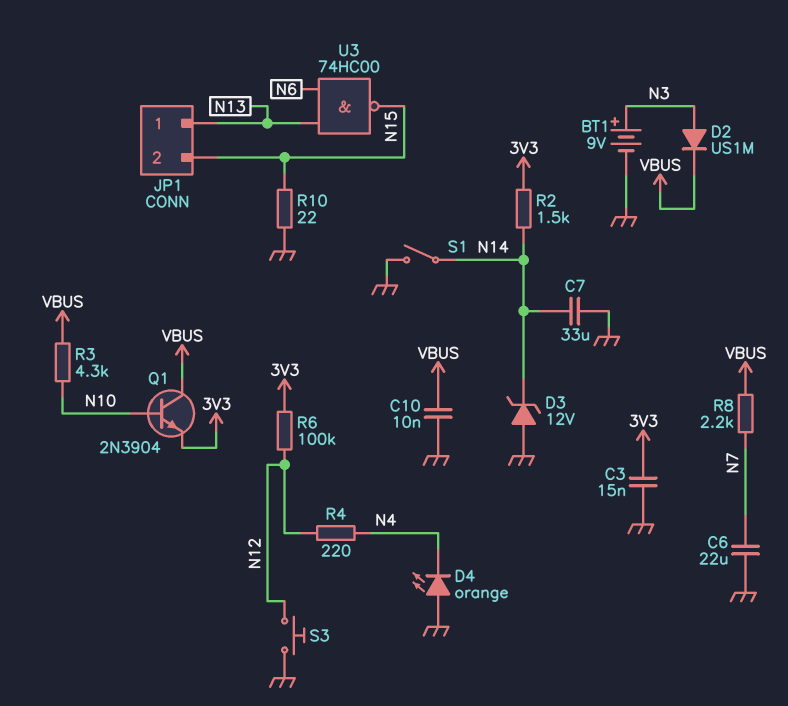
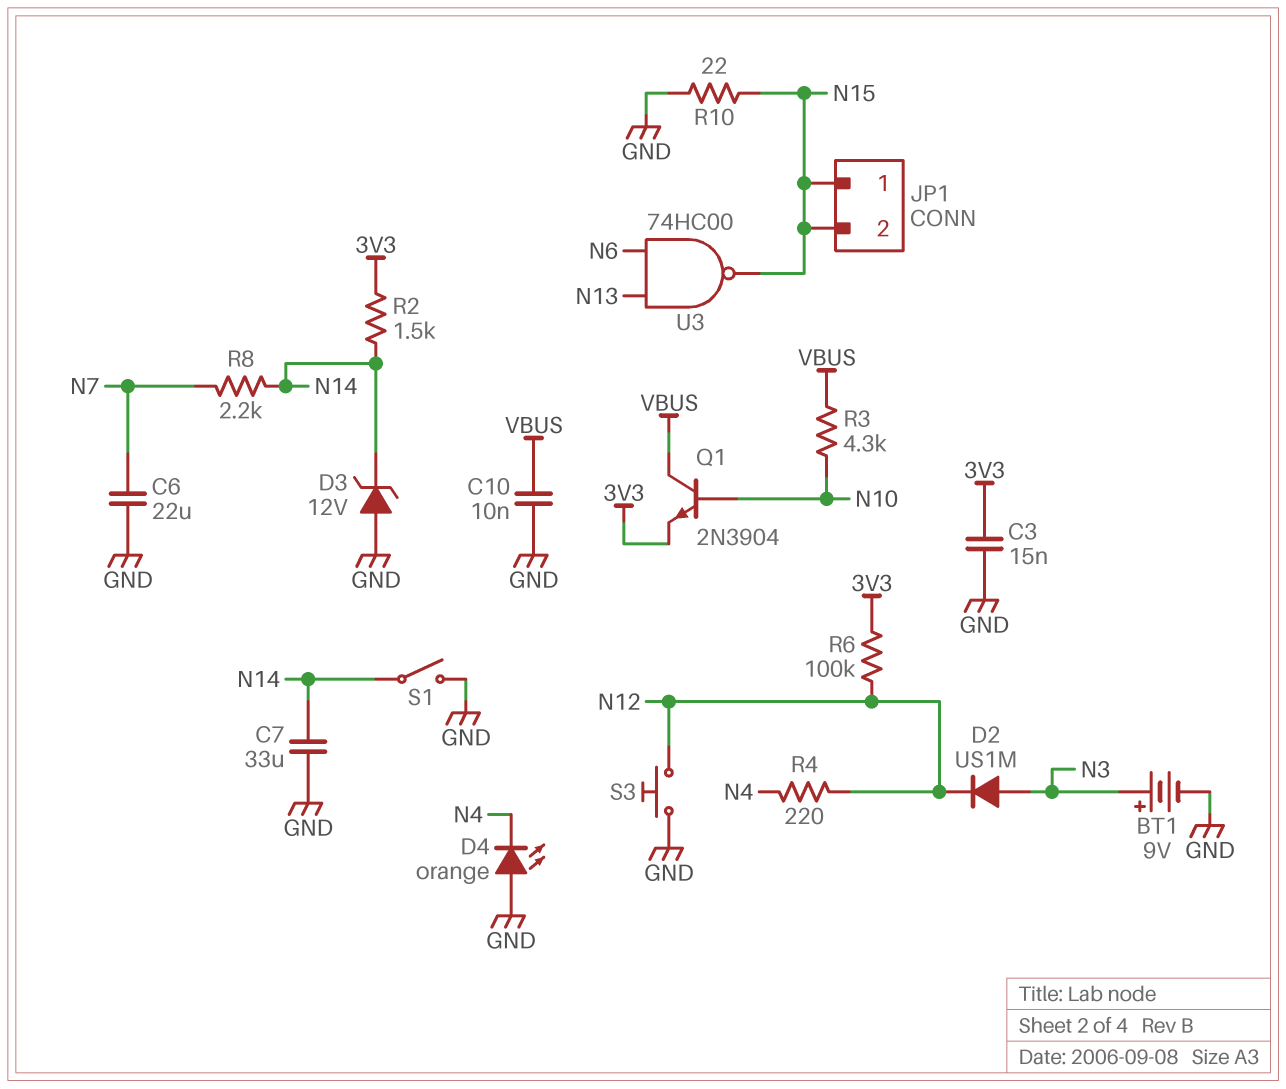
D2: diode US1M (A N3, K VBUS) -> diode US1M (A N3, K N12)
JP1 pin 1: N13 -> N15
R8: 2.2k (N7, VBUS) -> 2.2k (N7, N14)

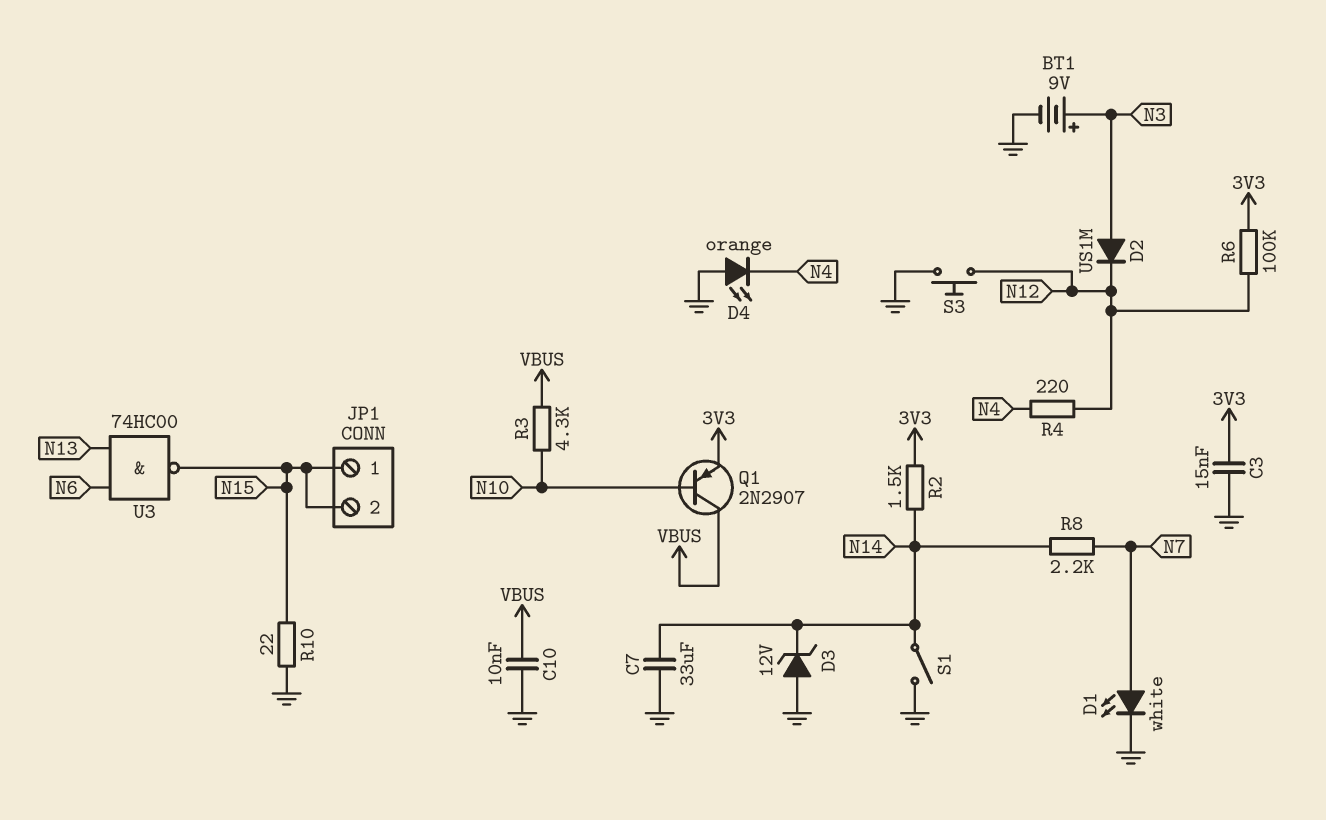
C6: 22uF (GND, N7) -> none
D1: none -> LED white (A N7, K GND)
Q1: NPN 2N3904 (B N10, C VBUS, E 3V3) -> PNP 2N2907 (B N10, C VBUS, E 3V3)

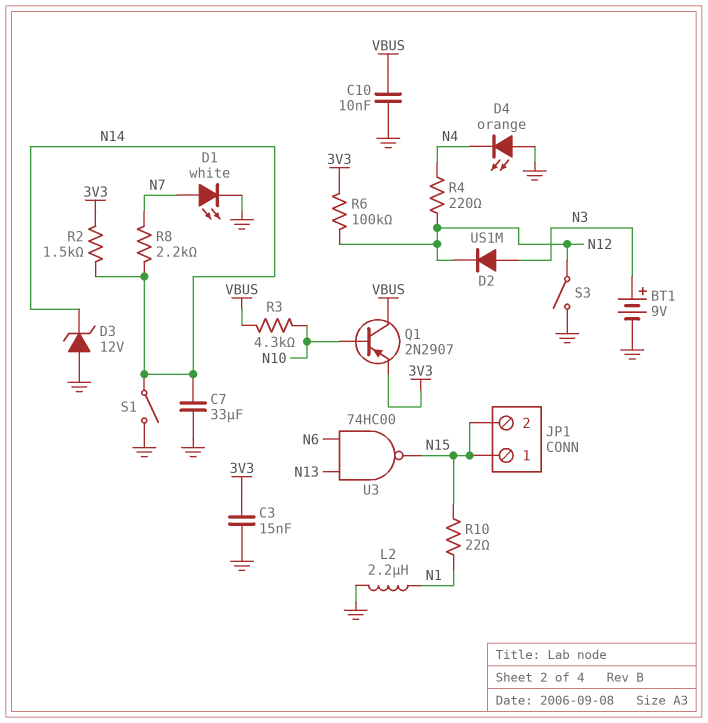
L2: none -> 2.2uH (GND, N1)
R10: 22 (GND, N15) -> 22 (N1, N15)
S3: button (GND, N12) -> switch (GND, N12)

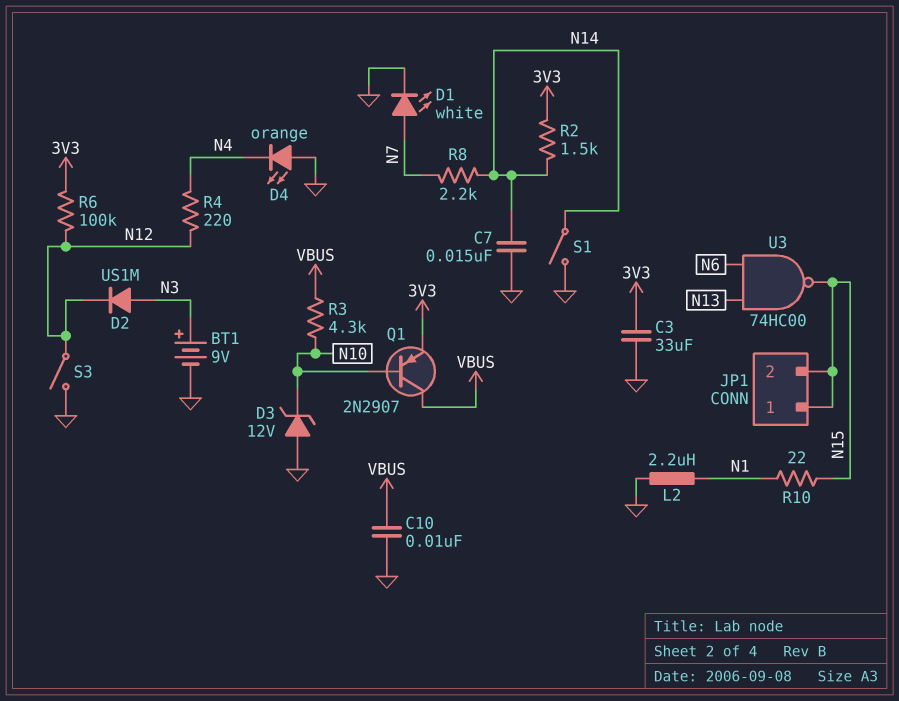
C3: 15nF (3V3, GND) -> 33uF (3V3, GND)
C7: 33uF (GND, N14) -> 15nF (GND, N14)
D3: zener 12V (A GND, K N14) -> zener 12V (A GND, K N10)

